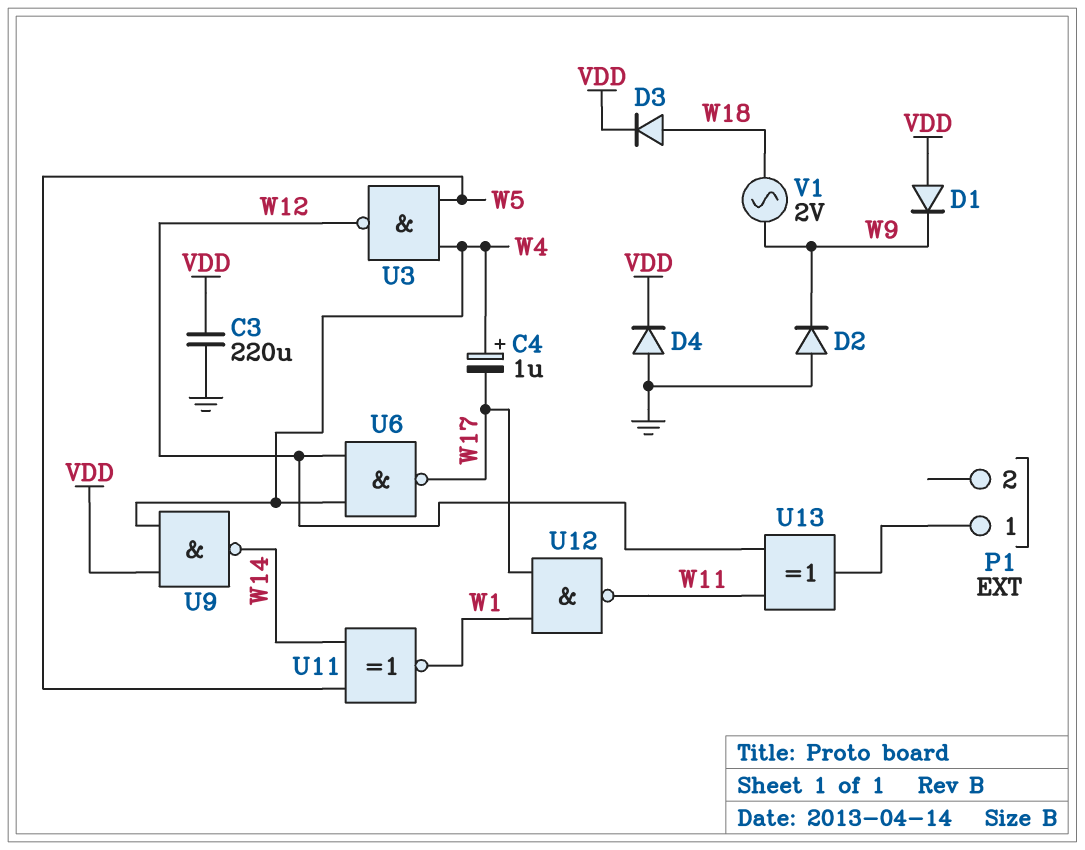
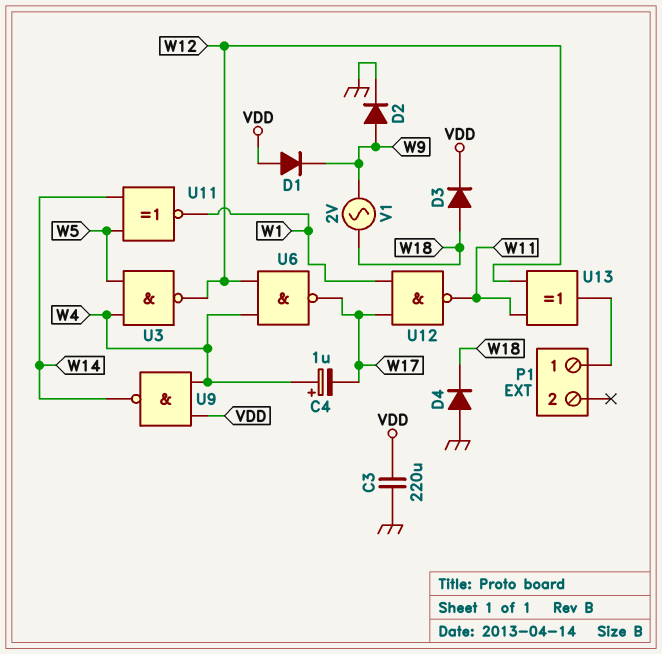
D2: diode (A GND, K W9) -> diode (A W9, K GND)
D4: diode (A GND, K VDD) -> diode (A GND, K W18)

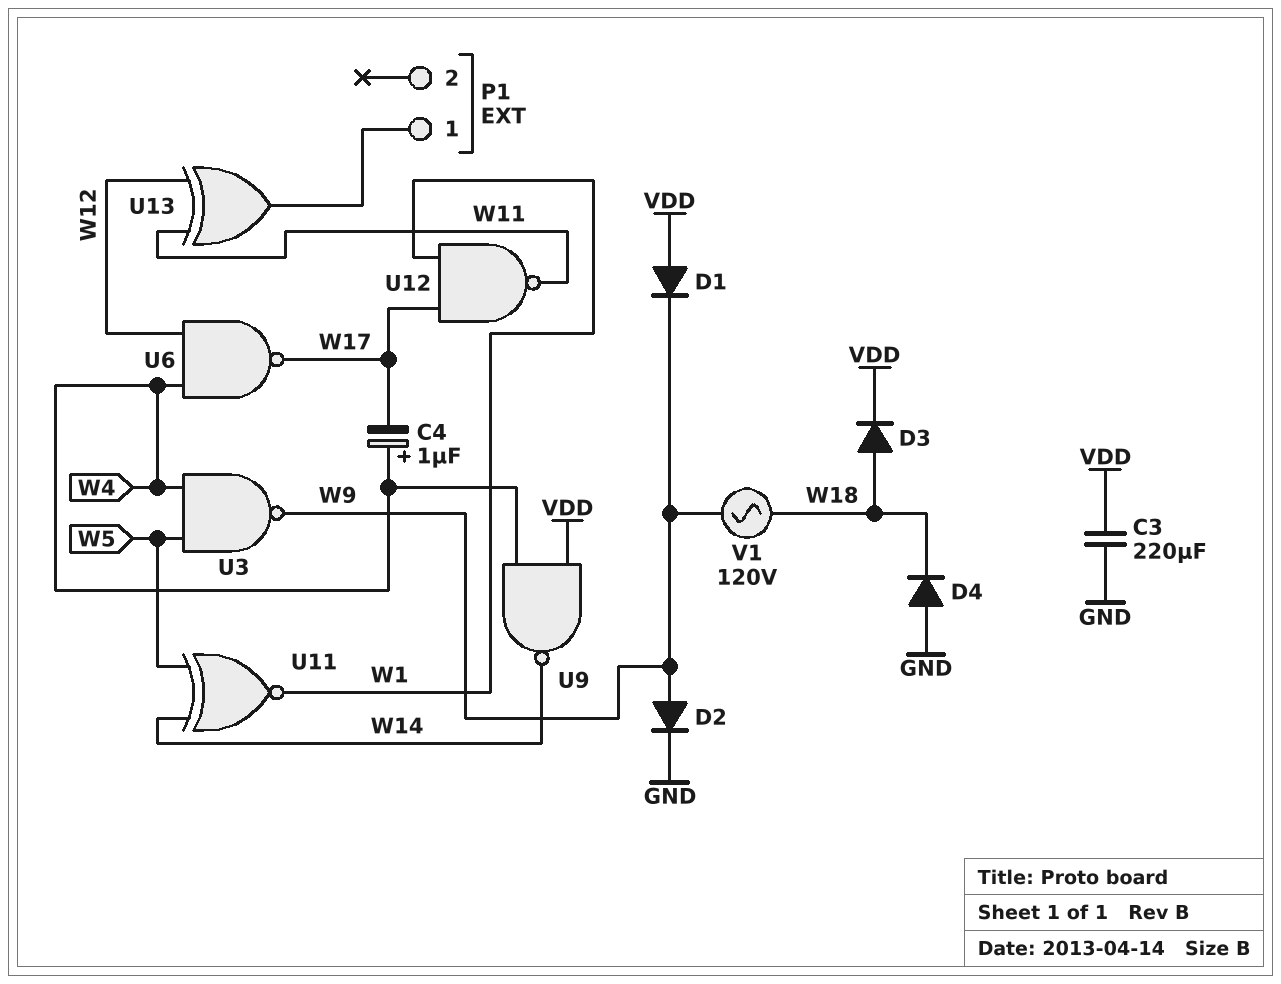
U3: NAND (in W4, in W5, out W12) -> NAND (in W4, in W5, out W9)
V1: AC 2V (W9, W18) -> AC 120V (W9, W18)

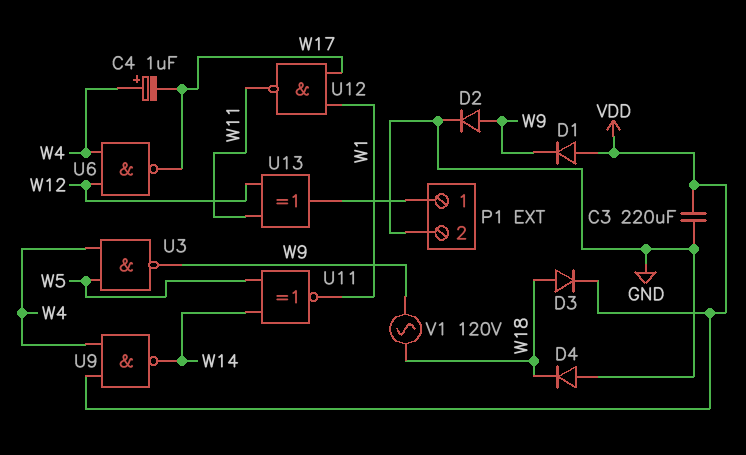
P1 pin 2: none -> GND

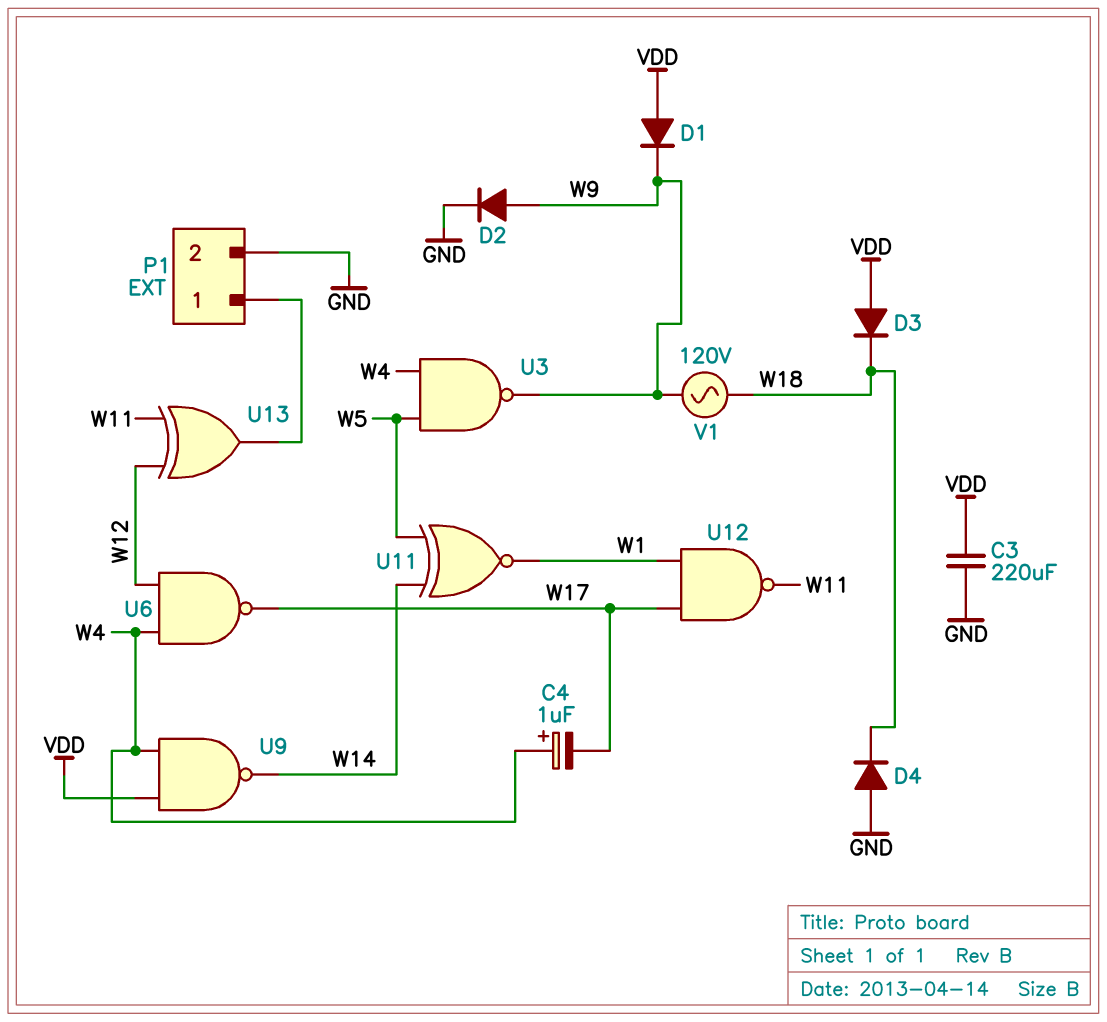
D3: diode (A W18, K VDD) -> diode (A VDD, K W18)

